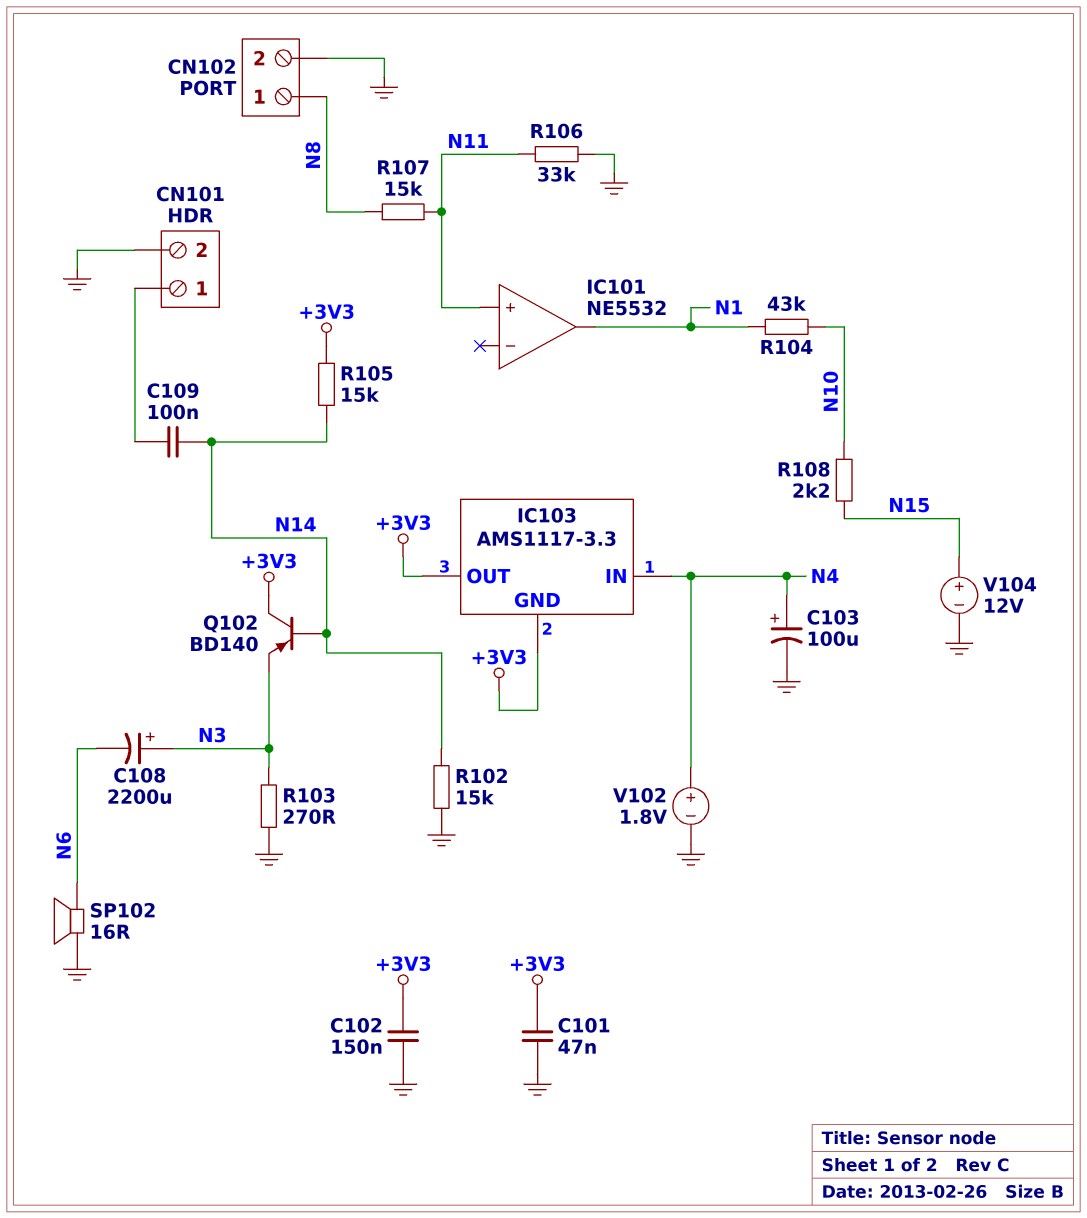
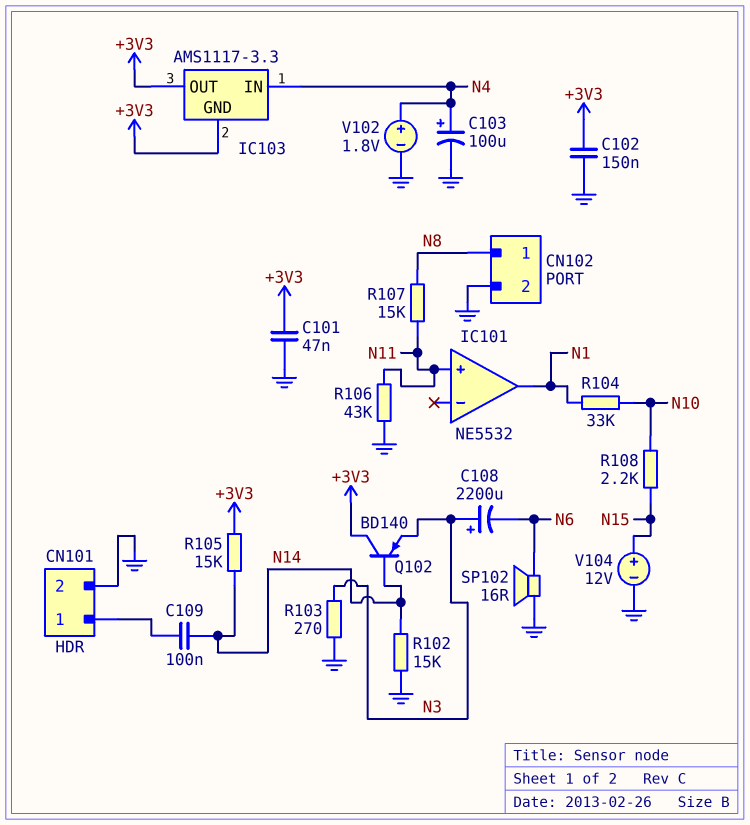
R104: 43k (N1, N10) -> 33k (N1, N10)
R106: 33k (GND, N11) -> 43k (GND, N11)

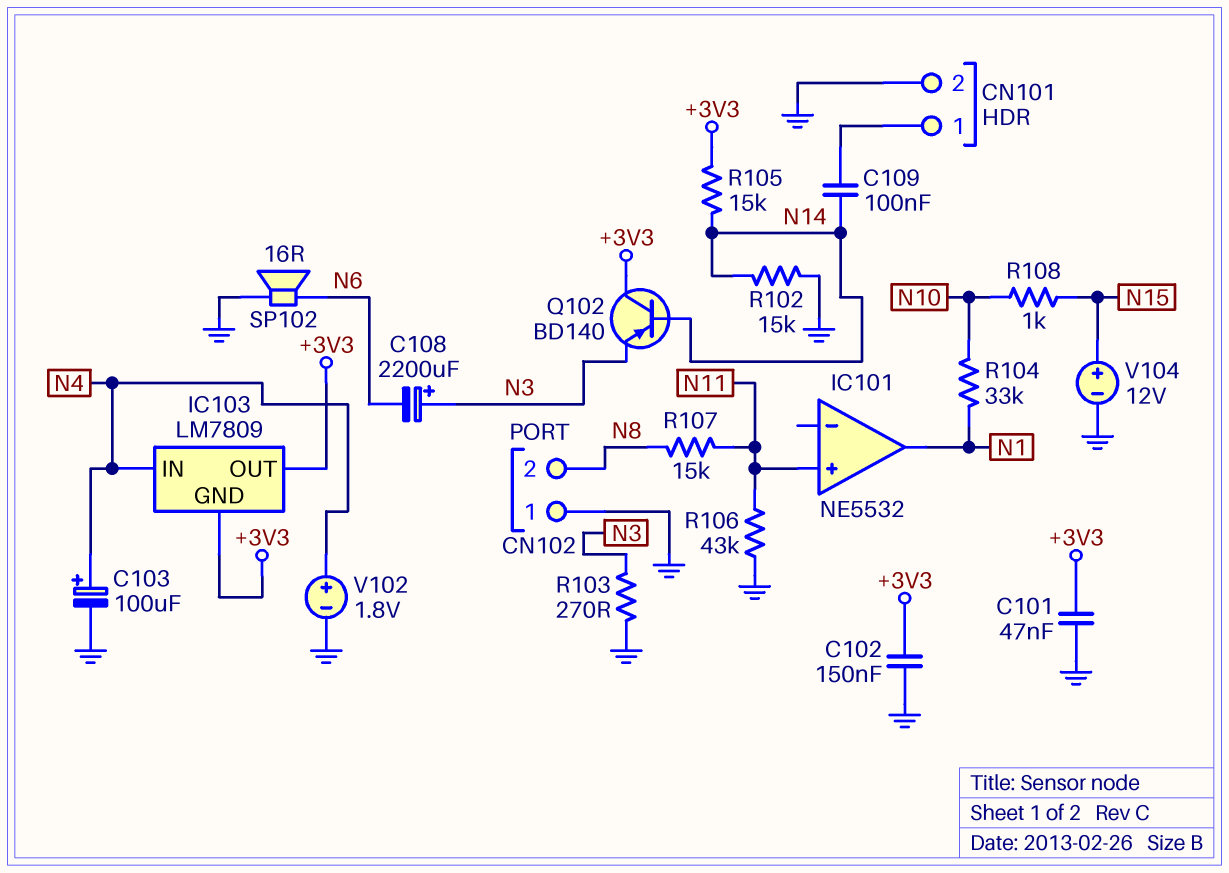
CN102 pin 1: N8 -> GND
CN102 pin 2: GND -> N8
IC103: AMS1117-3.3 -> LM7809
R108: 2.2k (N10, N15) -> 1k (N10, N15)

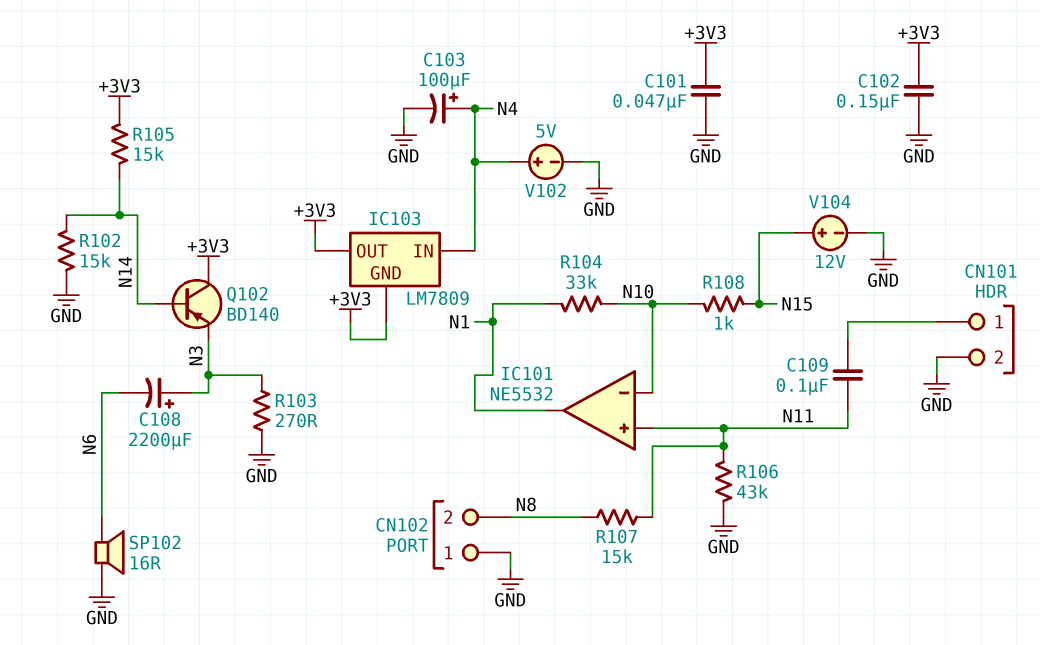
C109: 100nF (CN101/1, N14) -> 100nF (CN101/1, N11)
IC101 pin in-: none -> N10
V102: 1.8V (plus N4, minus GND) -> 5V (plus N4, minus GND)

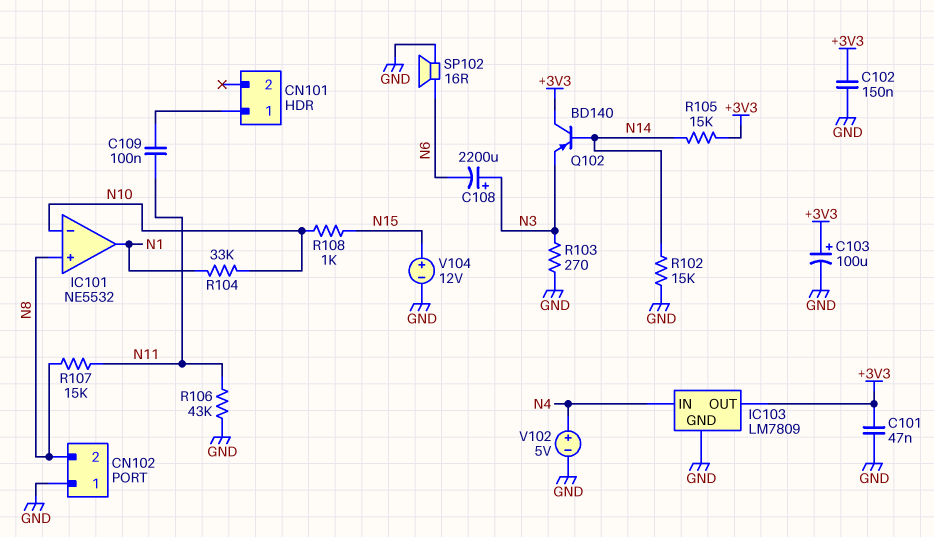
C103: 100uF (plus N4, minus GND) -> 100uF (plus +3V3, minus GND)
CN101 pin 2: GND -> none
IC101 pin in+: N11 -> N8
IC103 pin GND: +3V3 -> GND

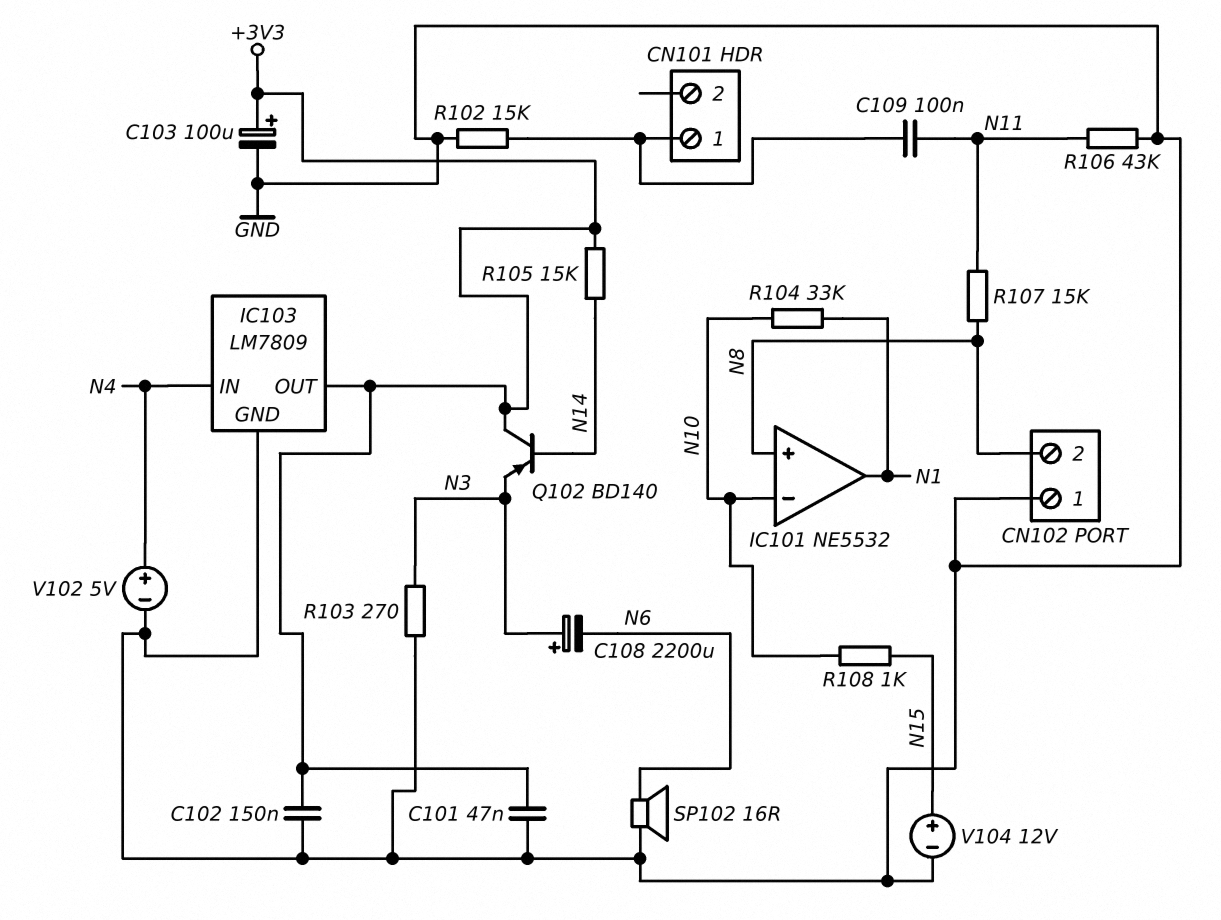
R102: 15k (GND, N14) -> 15k (CN101/1, GND)

